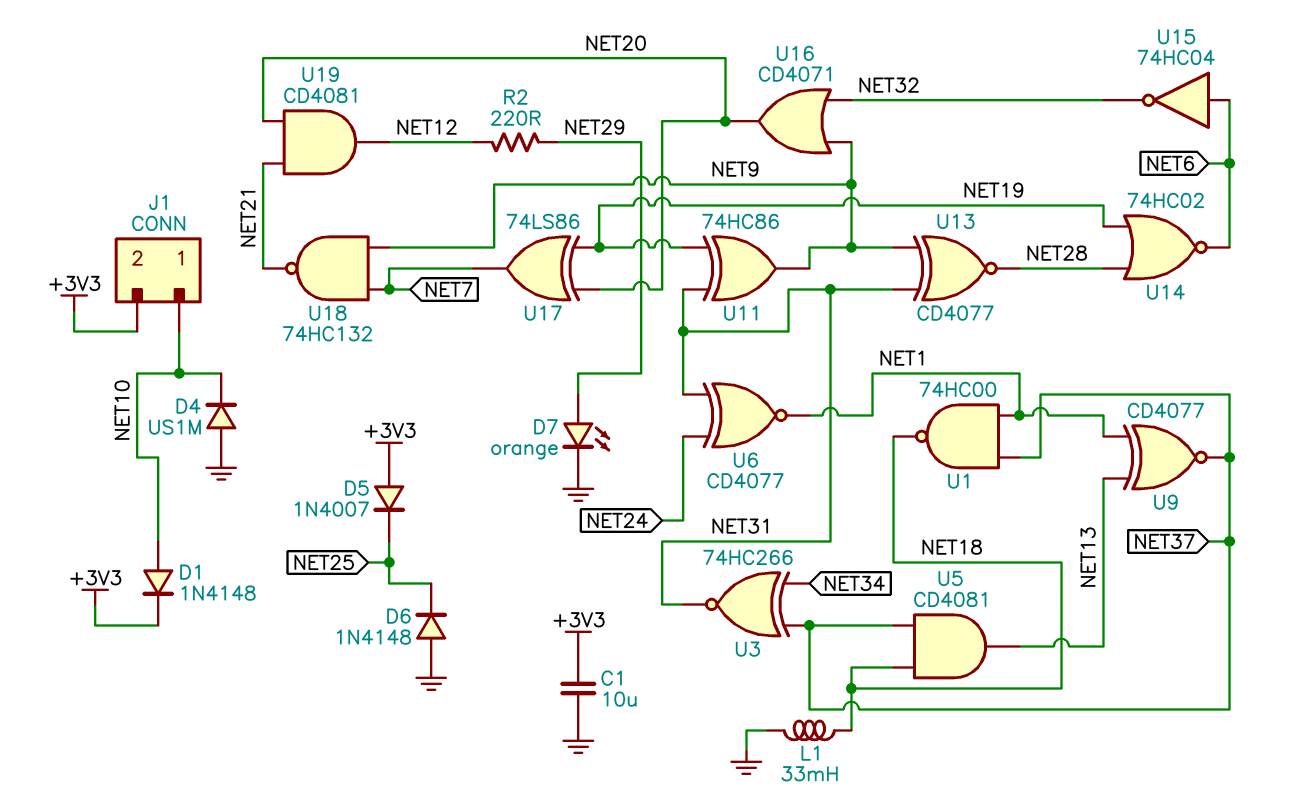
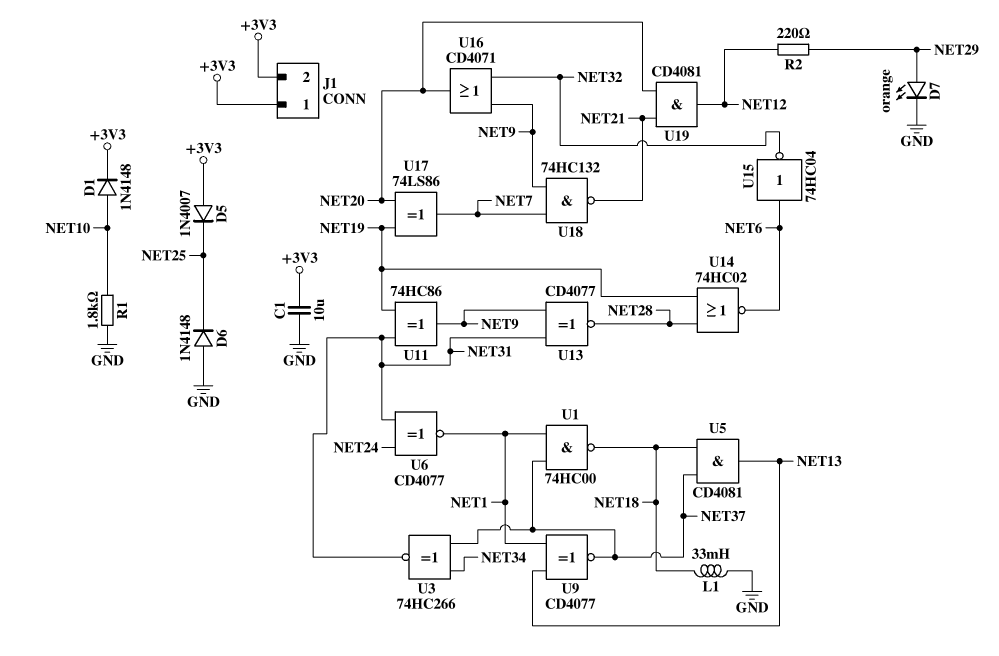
D4: diode US1M (A GND, K NET10) -> none
J1 pin 1: NET10 -> +3V3
R1: none -> 1.8k (GND, NET10)

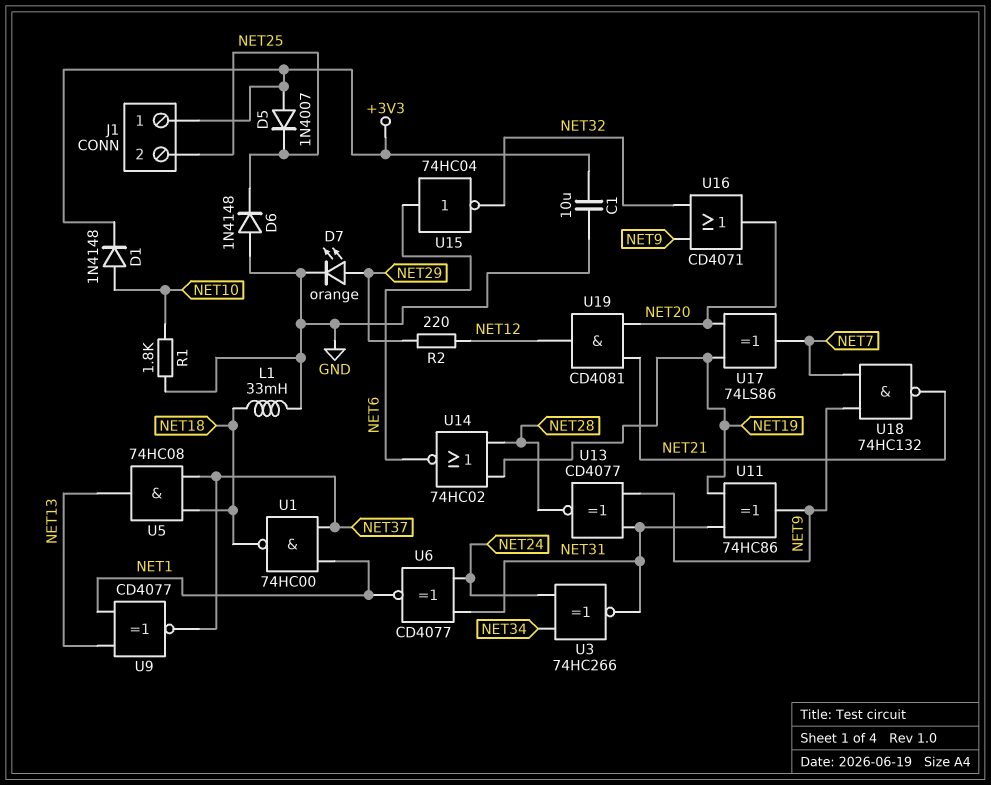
J1 pin 2: +3V3 -> NET25
U3: XNOR 74HC266 (in NET34, in NET37, out NET31) -> XNOR 74HC266 (in NET24, in NET34, out NET31)
U5: AND CD4081 (in NET18, in NET37, out NET13) -> AND 74HC08 (in NET18, in NET37, out NET13)

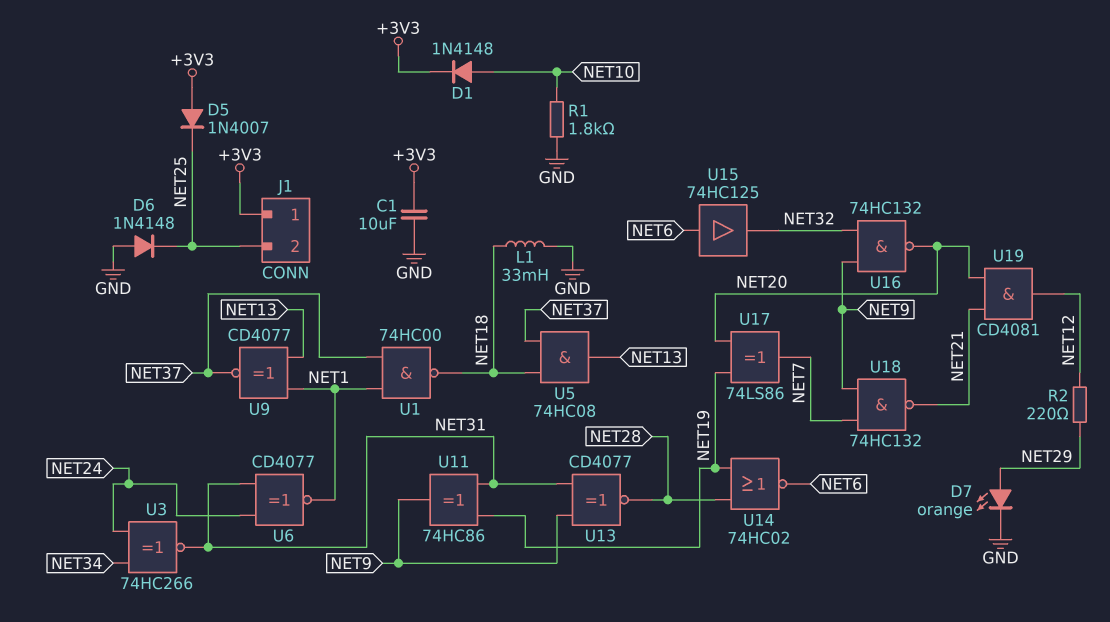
U15: NOT 74HC04 (in NET6, out NET32) -> buffer 74HC125 (in NET6, out NET32)
U16: OR CD4071 (in NET9, in NET32, out NET20) -> NAND 74HC132 (in NET9, in NET32, out NET20)

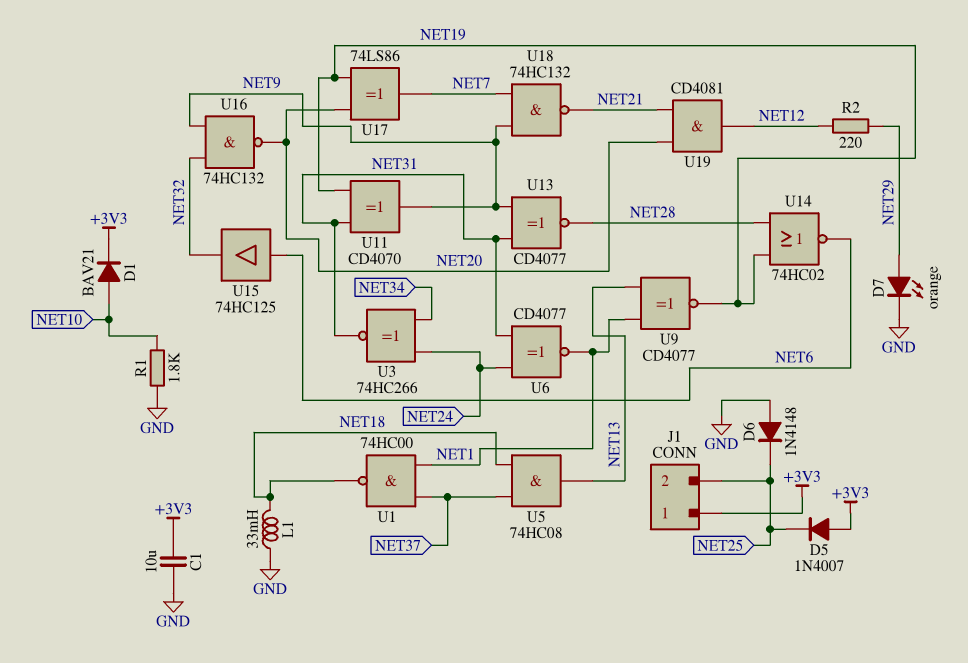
D1: diode 1N4148 (A NET10, K +3V3) -> diode BAV21 (A NET10, K +3V3)
U9: XNOR CD4077 (in NET1, in NET13, out NET37) -> XNOR CD4077 (in NET1, in NET13, out NET19)
U11: XOR 74HC86 (in NET19, in NET31, out NET9) -> XOR CD4070 (in NET19, in NET31, out NET9)

